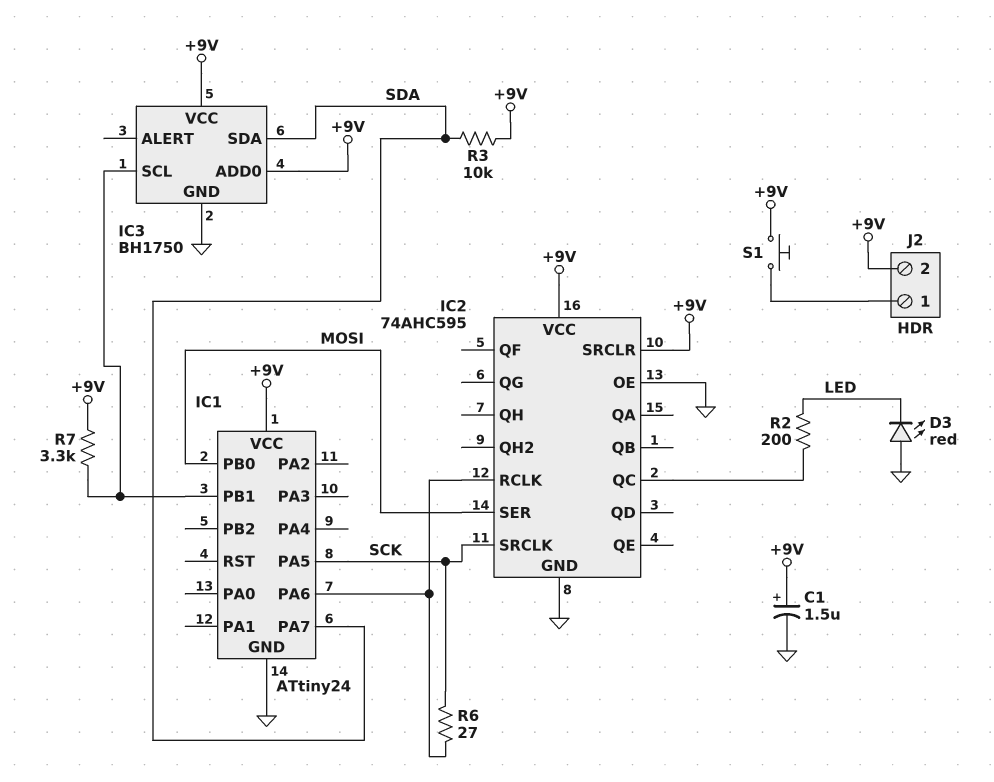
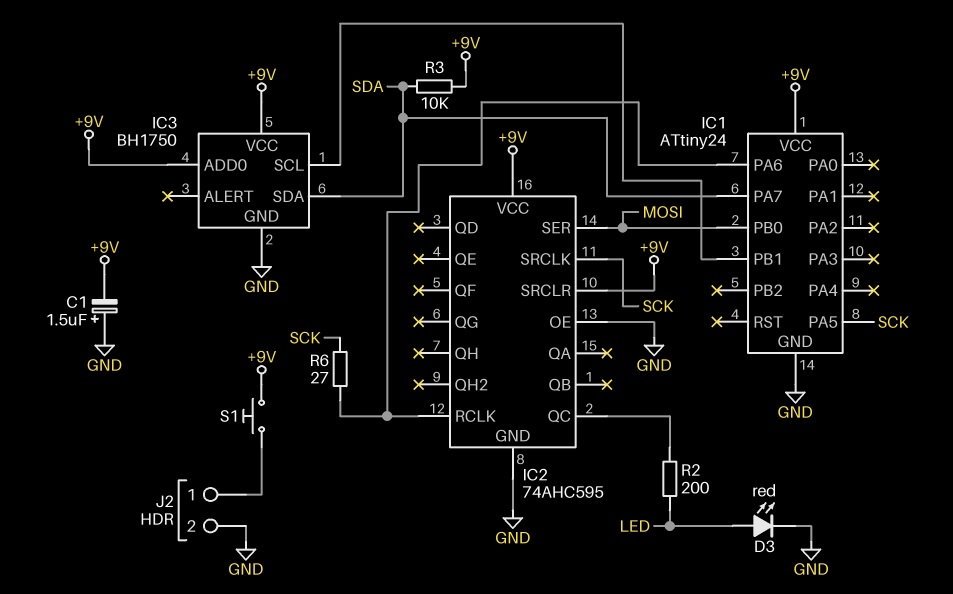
C1: 1.5uF (plus +9V, minus GND) -> 1.5uF (plus GND, minus +9V)
D3: LED red (A GND, K LED) -> LED red (A LED, K GND)
J2 pin 2: +9V -> GND
R7: 3.3k (+9V, IC1/PB1) -> none

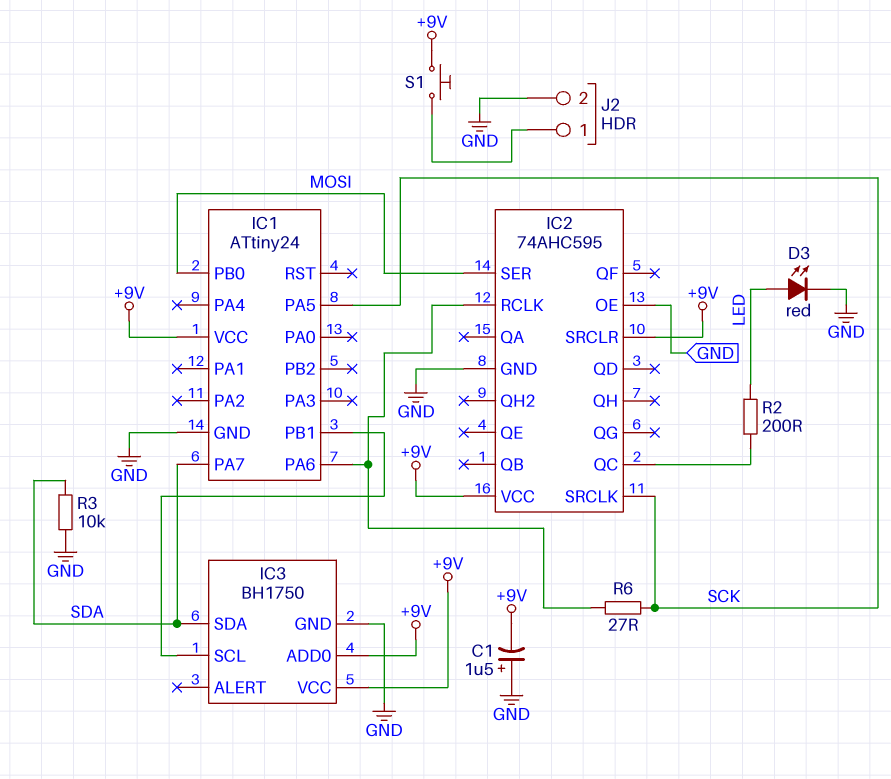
R3: 10k (+9V, SDA) -> 10k (GND, SDA)

